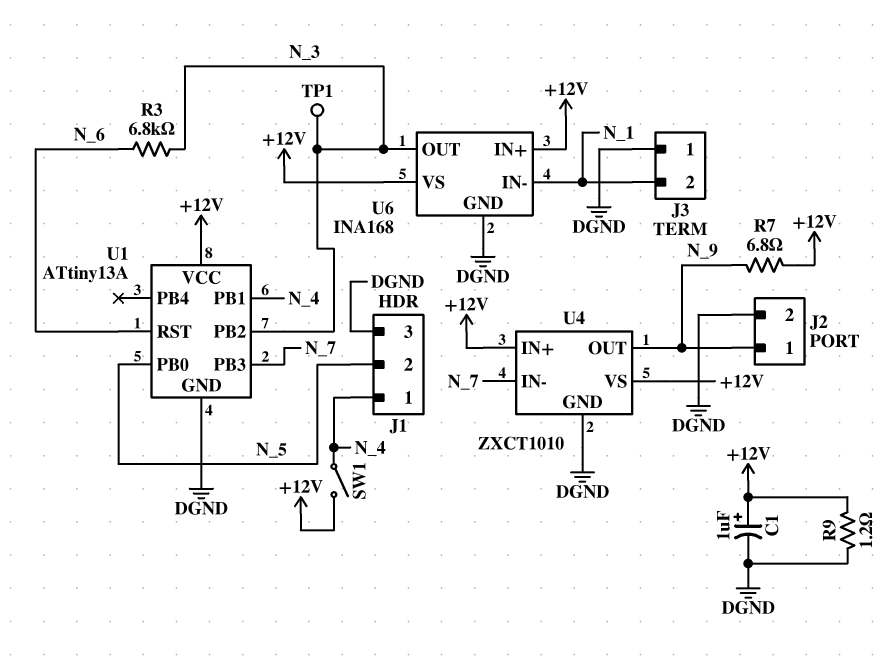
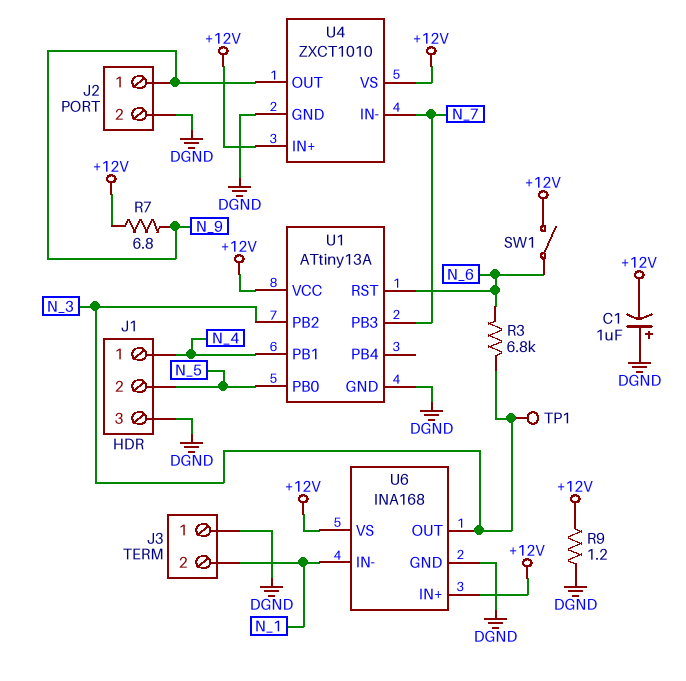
C1: 1uF (plus +12V, minus DGND) -> 1uF (plus DGND, minus +12V)
SW1: switch (+12V, N_4) -> switch (+12V, N_6)

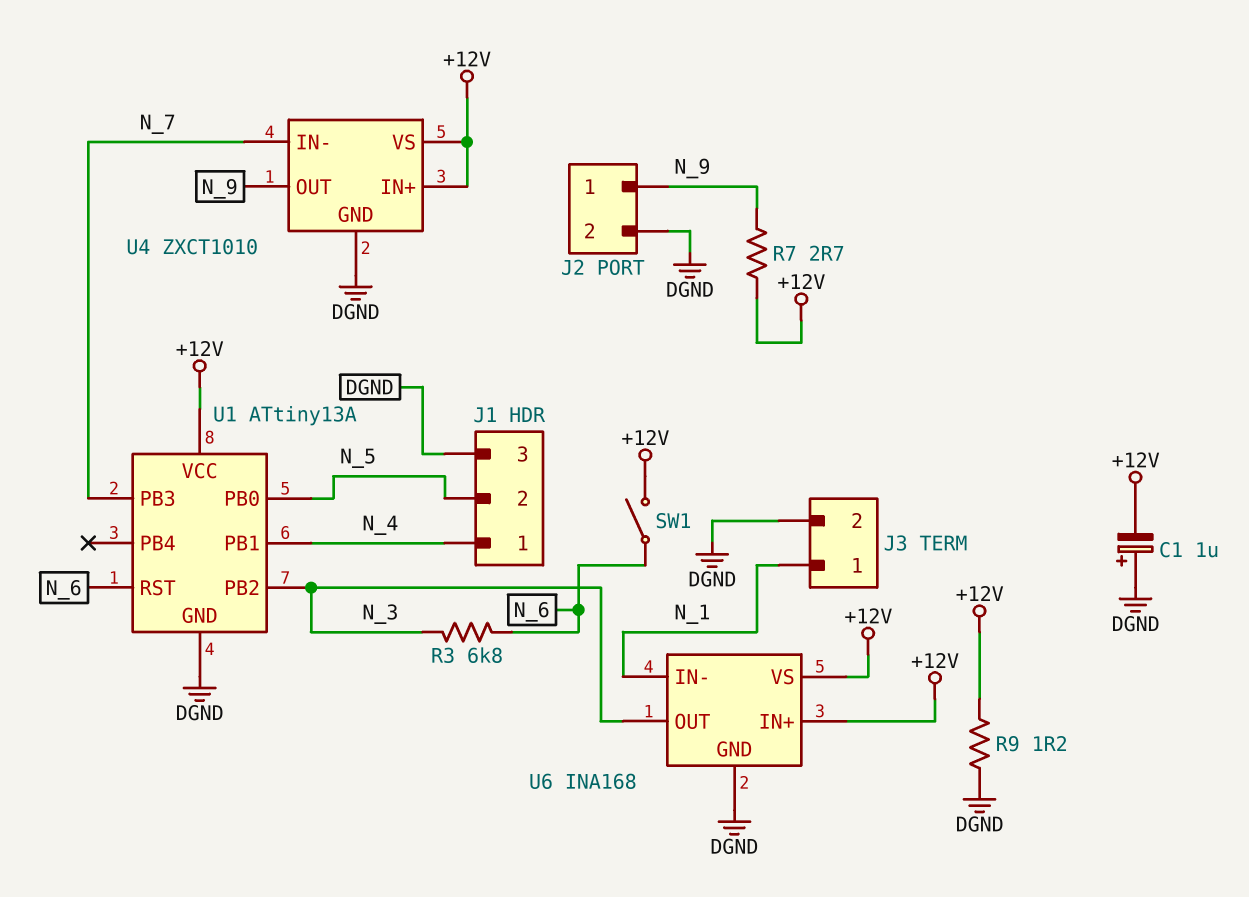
J3 pin 1: DGND -> N_1
J3 pin 2: N_1 -> DGND
R7: 6.8 (+12V, N_9) -> 2.7 (+12V, N_9)
TP1: test point (N_3) -> none

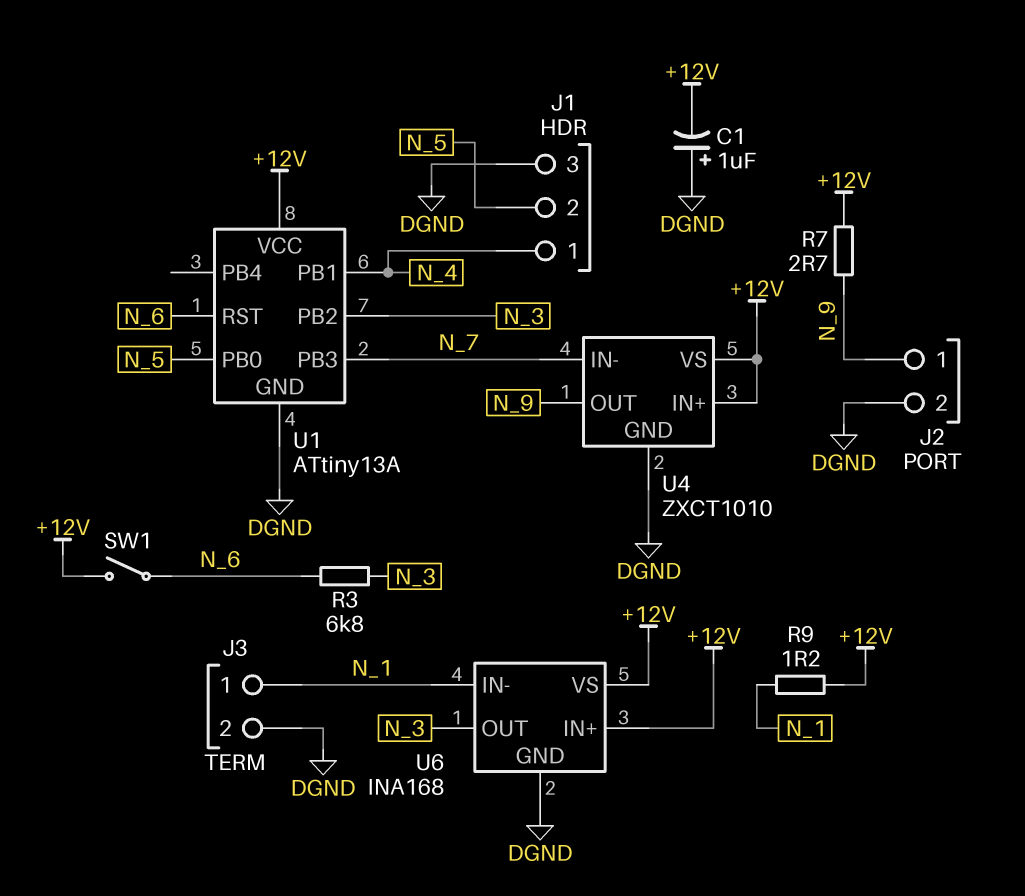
R9: 1.2 (+12V, DGND) -> 1.2 (+12V, N_1)

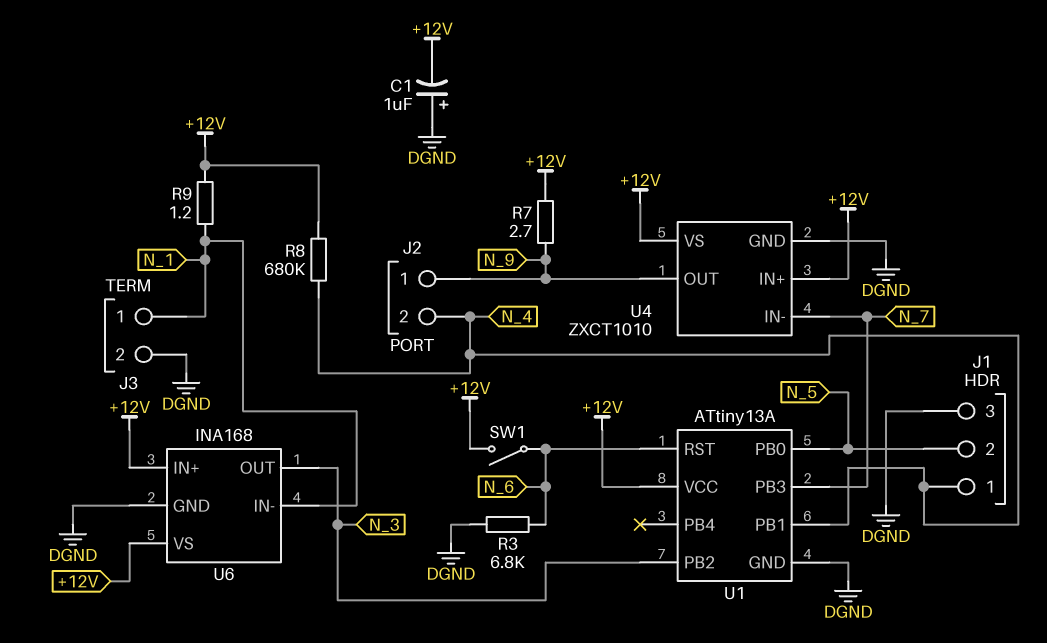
J2 pin 2: DGND -> N_4
R3: 6.8k (N_3, N_6) -> 6.8k (DGND, N_6)
R8: none -> 680k (+12V, N_4)

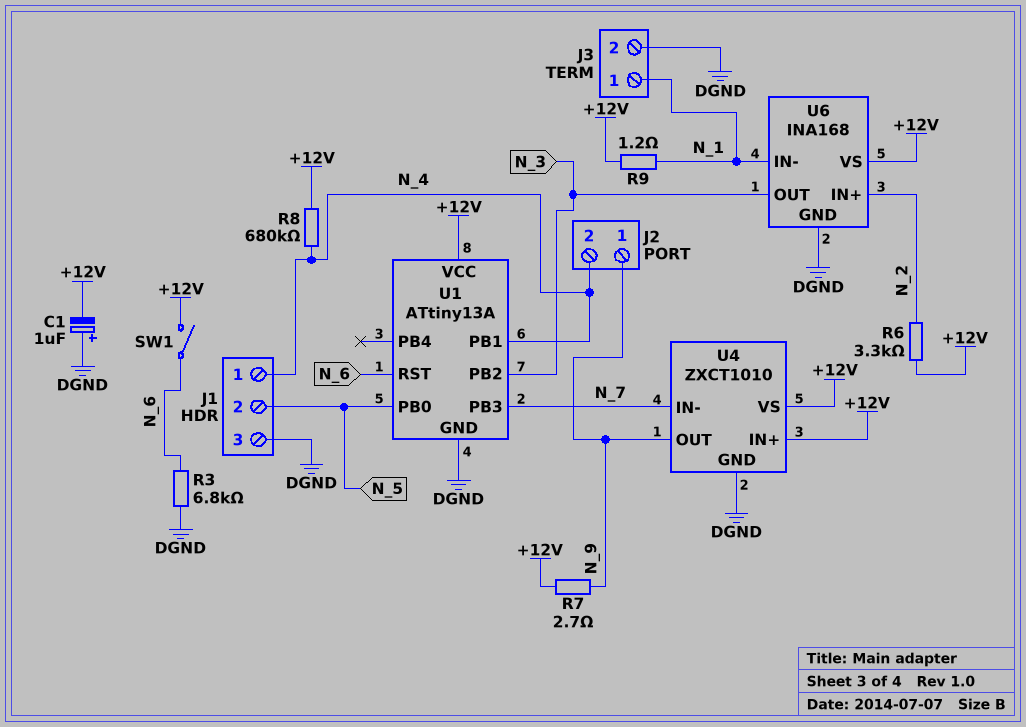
R6: none -> 3.3k (+12V, N_2)
U6 pin IN+: +12V -> N_2

